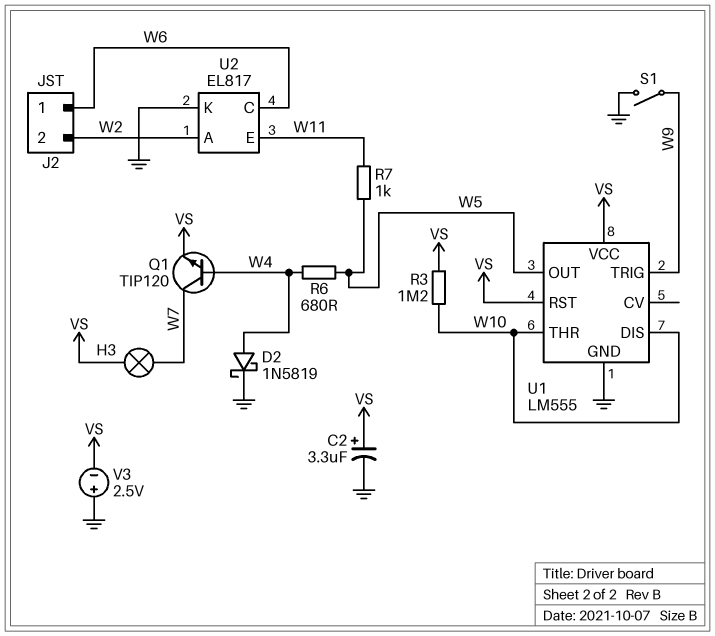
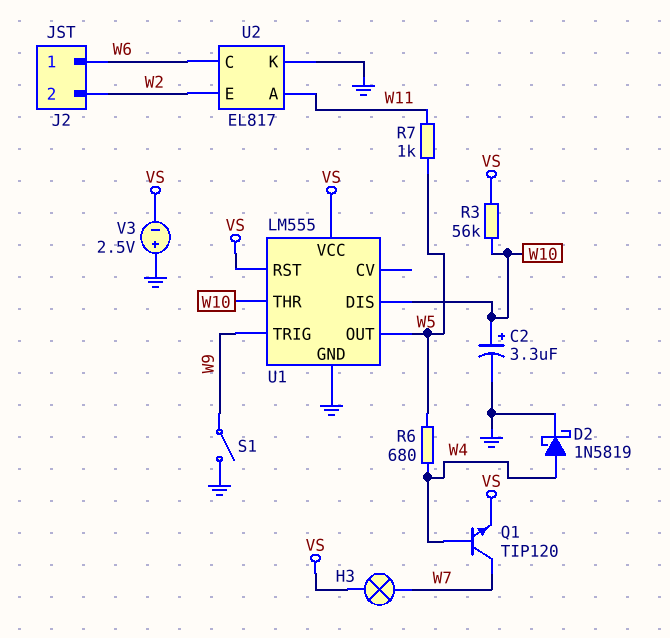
C2: 3.3uF (plus VS, minus GND) -> 3.3uF (plus W10, minus GND)
R3: 1.2M (VS, W10) -> 56k (VS, W10)
U2 pin A: W2 -> W11
U2 pin E: W11 -> W2

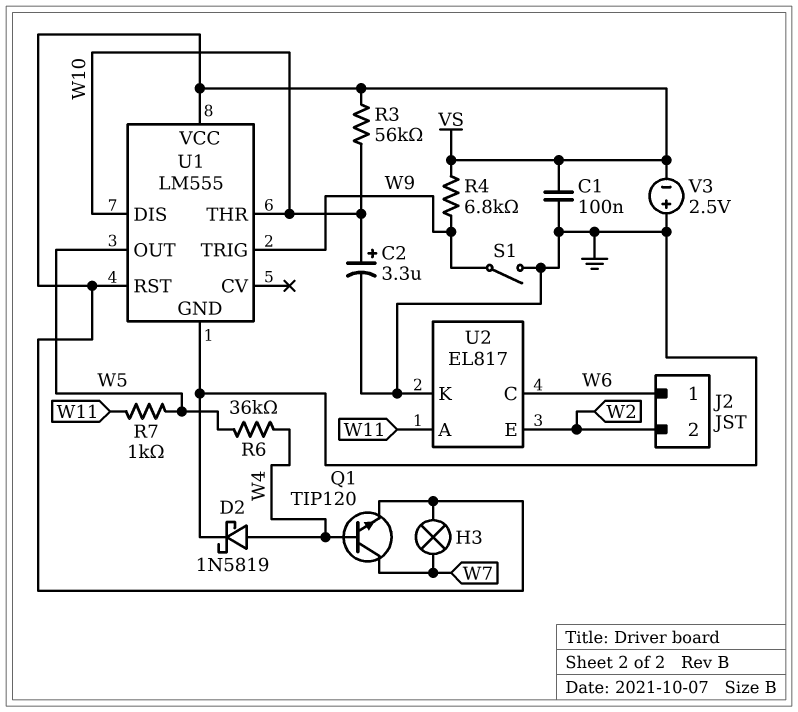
C1: none -> 100nF (GND, VS)
R4: none -> 6.8k (VS, W9)
R6: 680 (W4, W5) -> 36k (W4, W5)

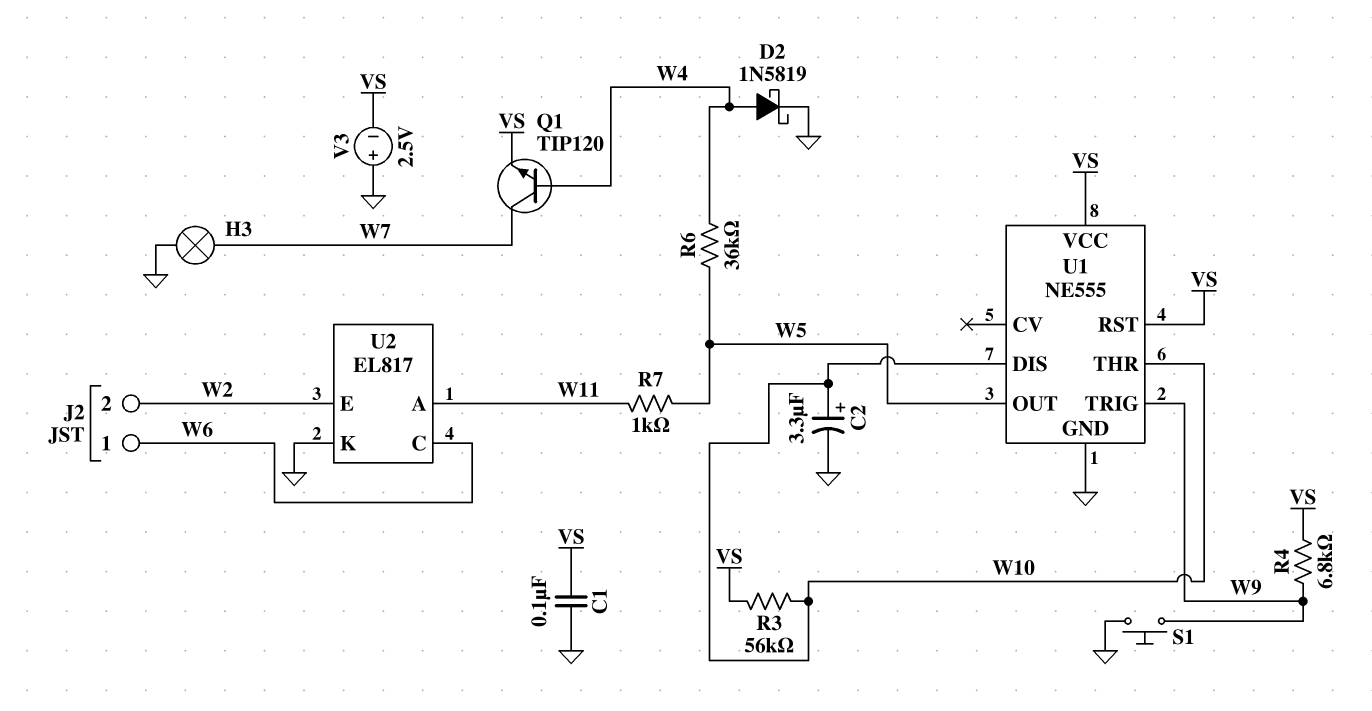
H3: lamp (VS, W7) -> lamp (GND, W7)
S1: switch (GND, W9) -> button (GND, W9)
U1: LM555 -> NE555

